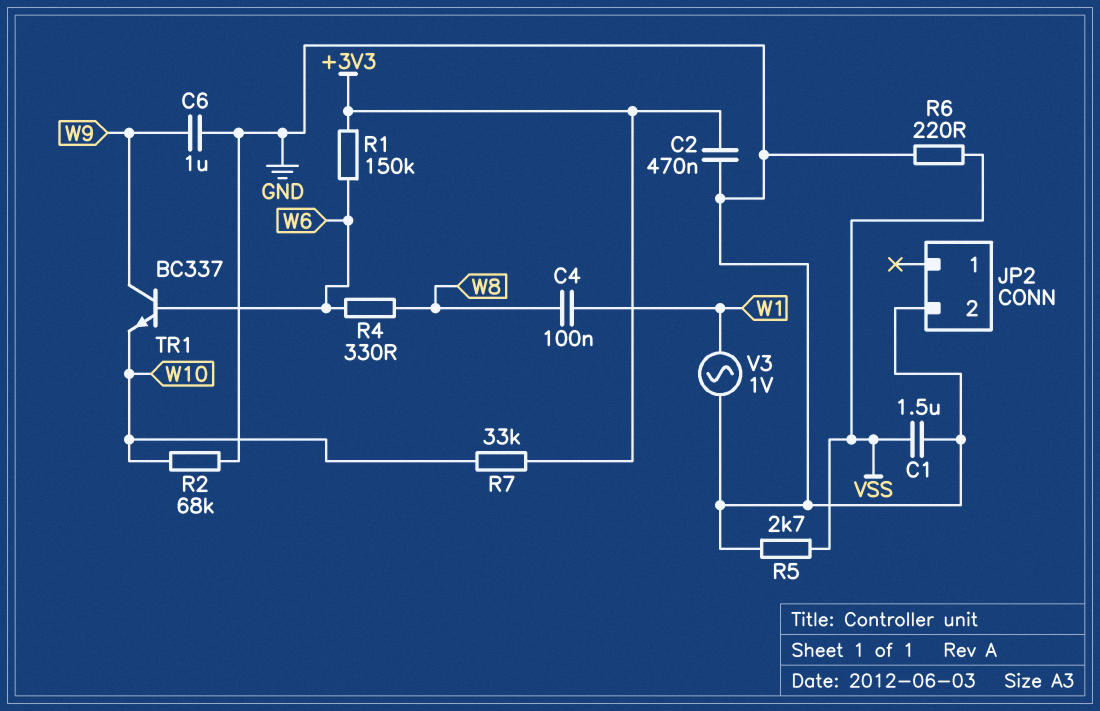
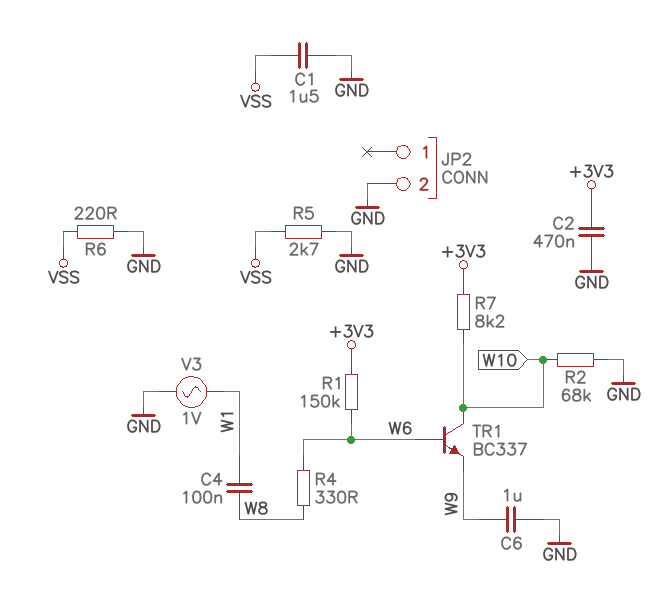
R7: 33k (+3V3, W10) -> 8.2k (+3V3, W10)
TR1: NPN BC337 (B W6, C W9, E W10) -> NPN BC337 (B W6, C W10, E W9)

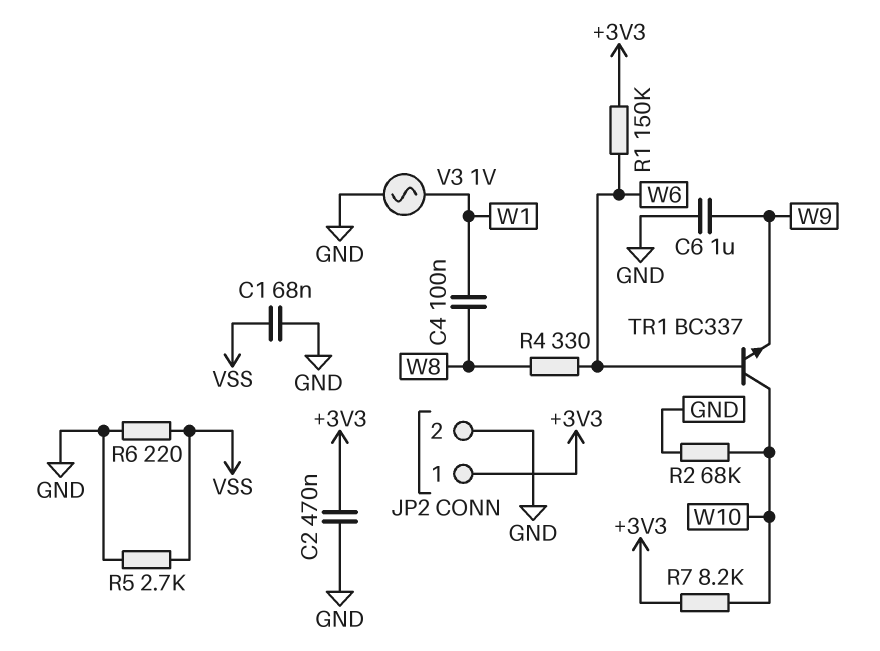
C1: 1.5uF (GND, VSS) -> 68nF (GND, VSS)
JP2 pin 1: none -> +3V3

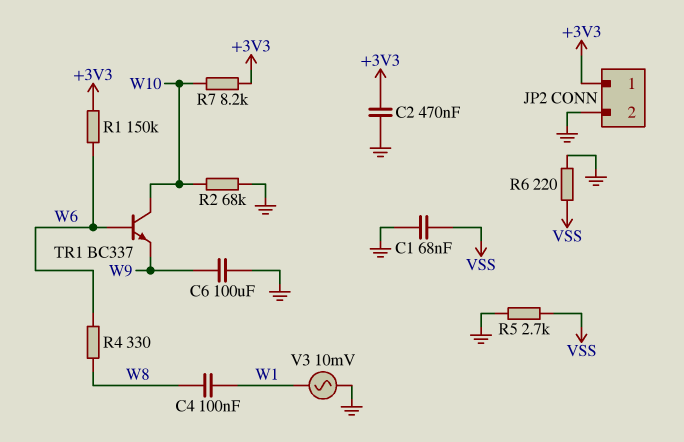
C6: 1uF (GND, W9) -> 100uF (GND, W9)
V3: AC 1V (GND, W1) -> AC 10mV (GND, W1)

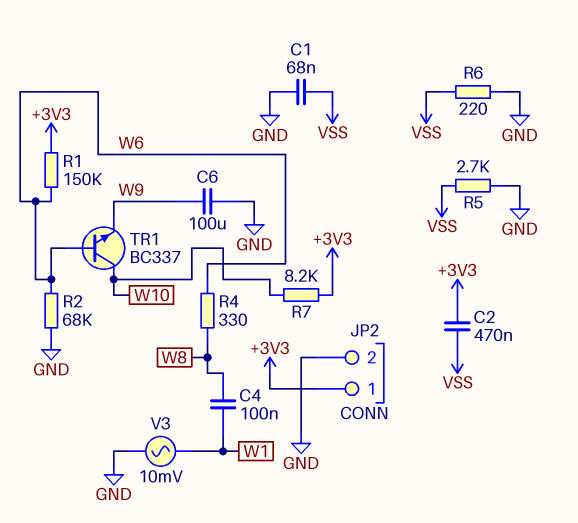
C2: 470nF (+3V3, GND) -> 470nF (+3V3, VSS)
R2: 68k (GND, W10) -> 68k (GND, W6)

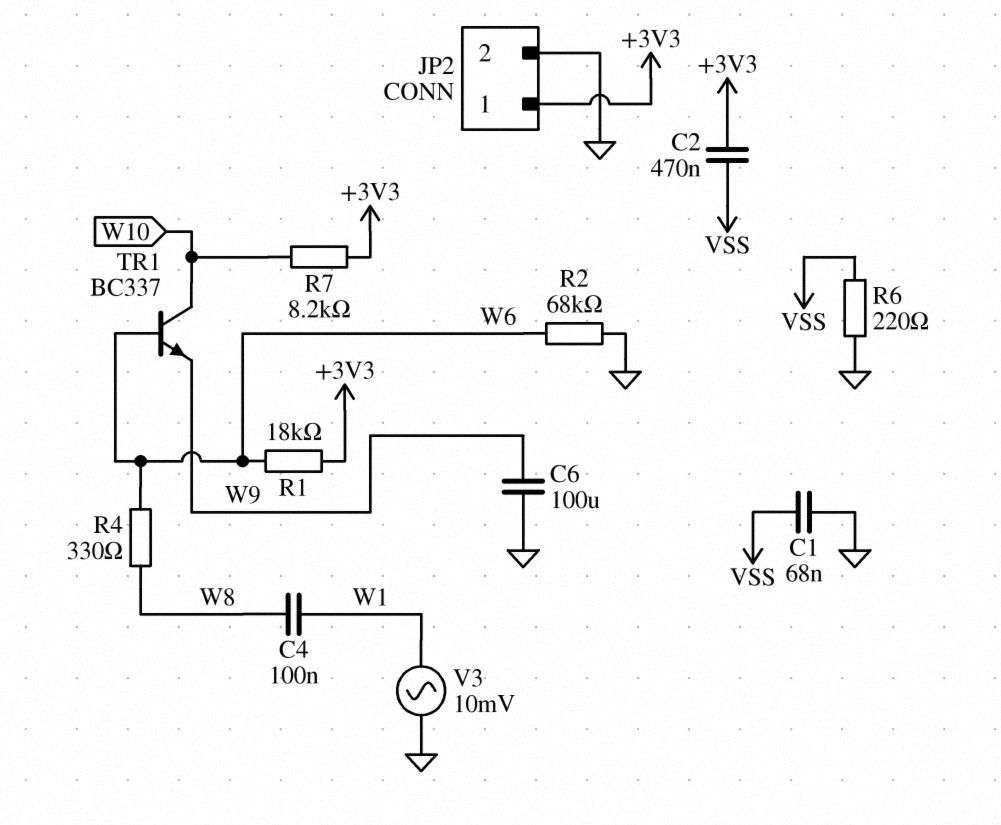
R1: 150k (+3V3, W6) -> 18k (+3V3, W6)
R5: 2.7k (GND, VSS) -> none

